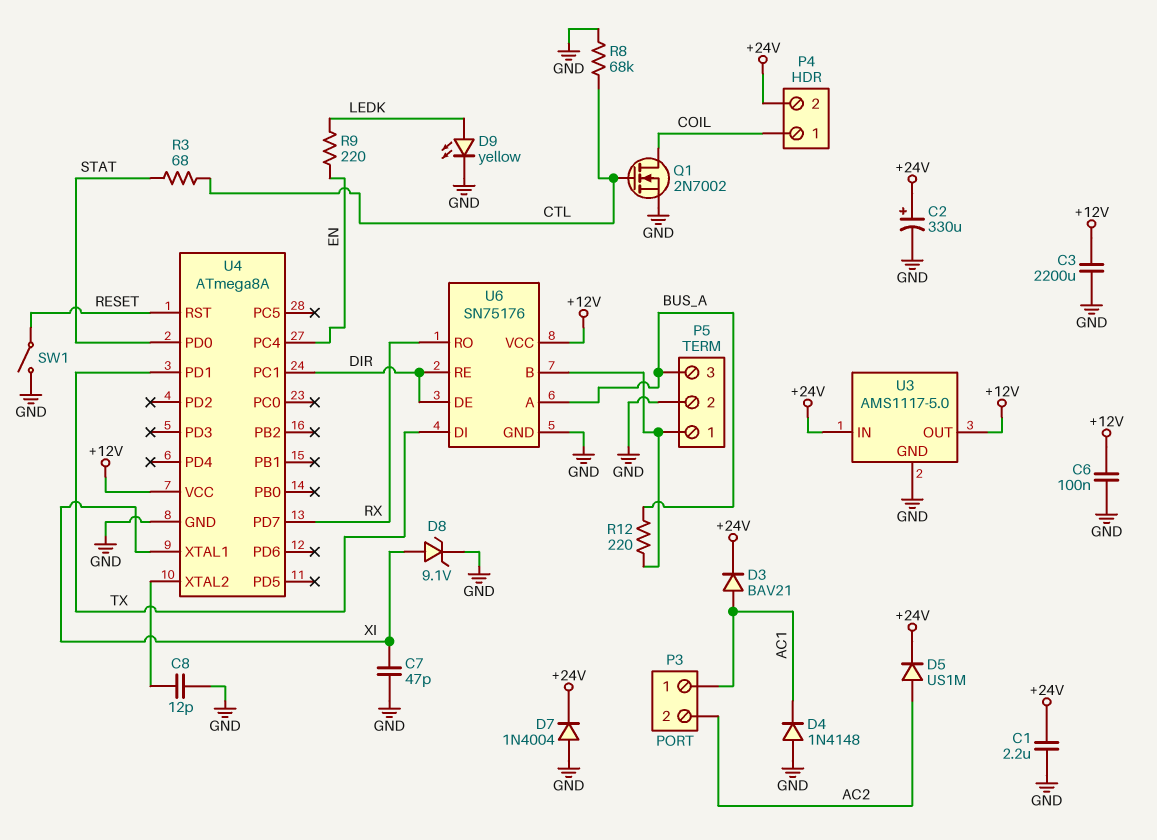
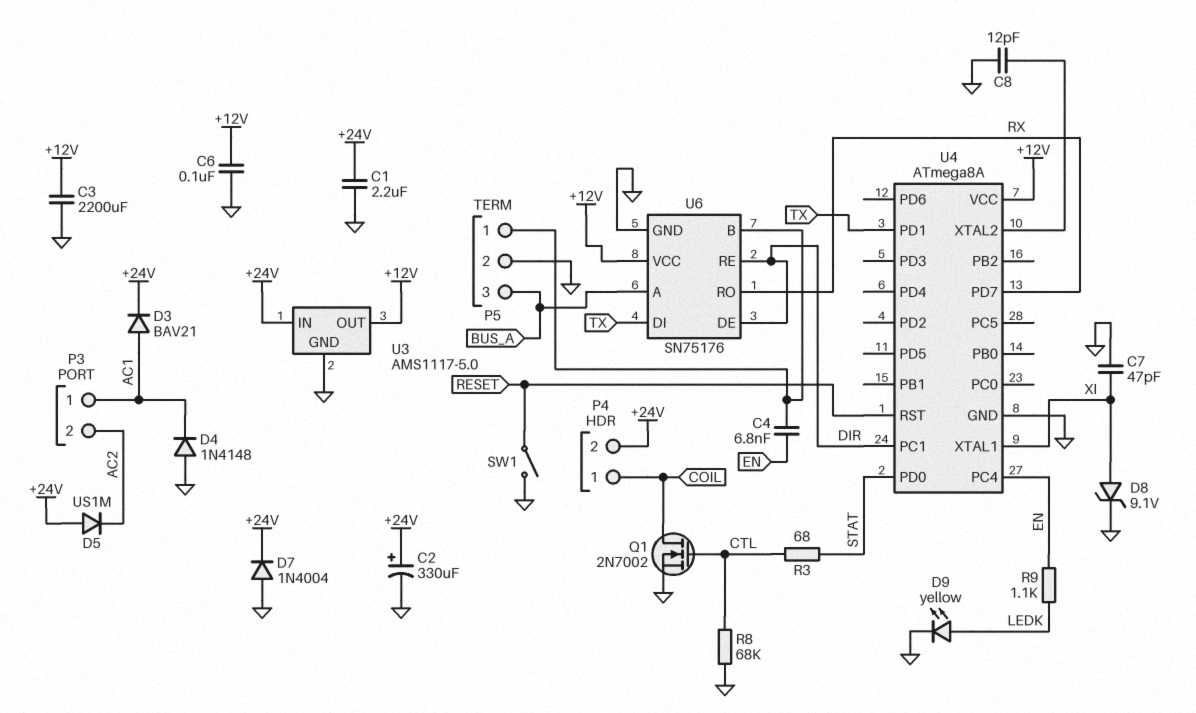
C4: none -> 6.8nF (EN, P5/1)
D5: diode US1M (A AC2, K +24V) -> diode US1M (A +24V, K AC2)
R9: 220 (EN, LEDK) -> 1.1k (EN, LEDK)
R12: 220 (BUS_A, P5/1) -> none

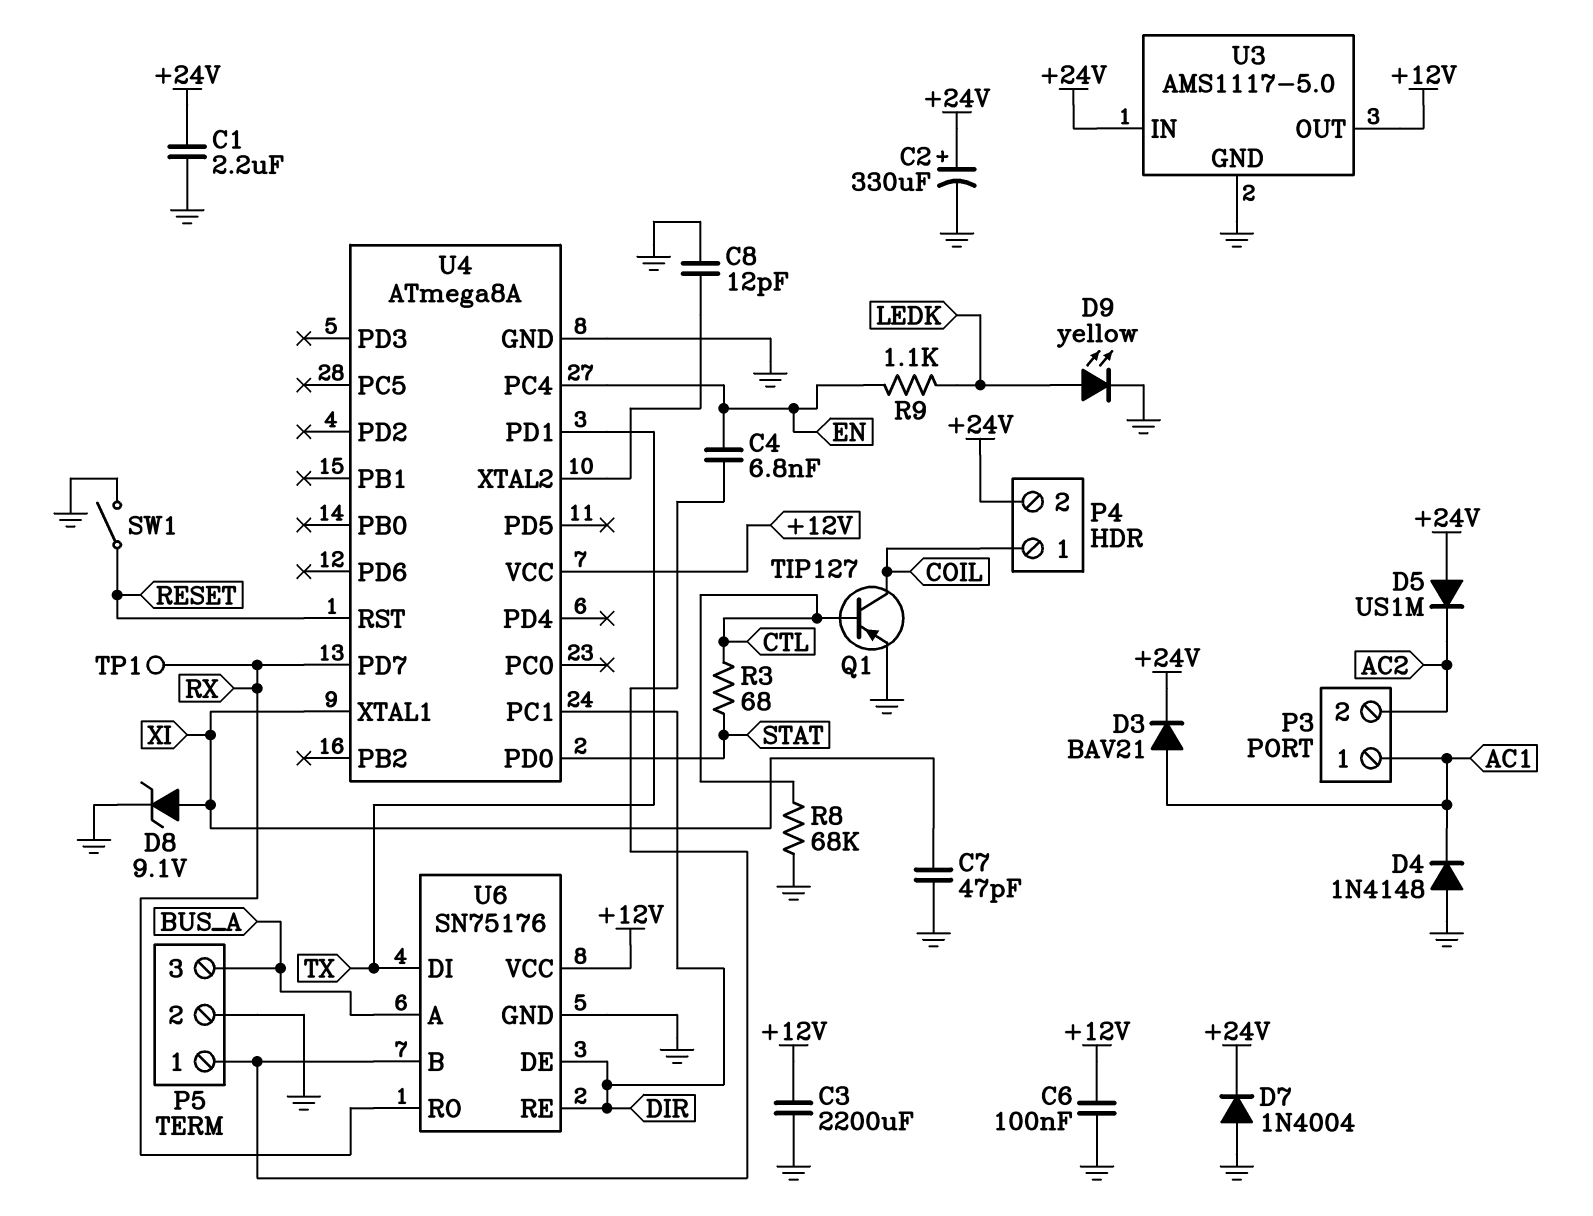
Q1: NMOS 2N7002 (G CTL, D COIL, S GND) -> PNP TIP127 (B CTL, C COIL, E GND)
TP1: none -> test point (RX)

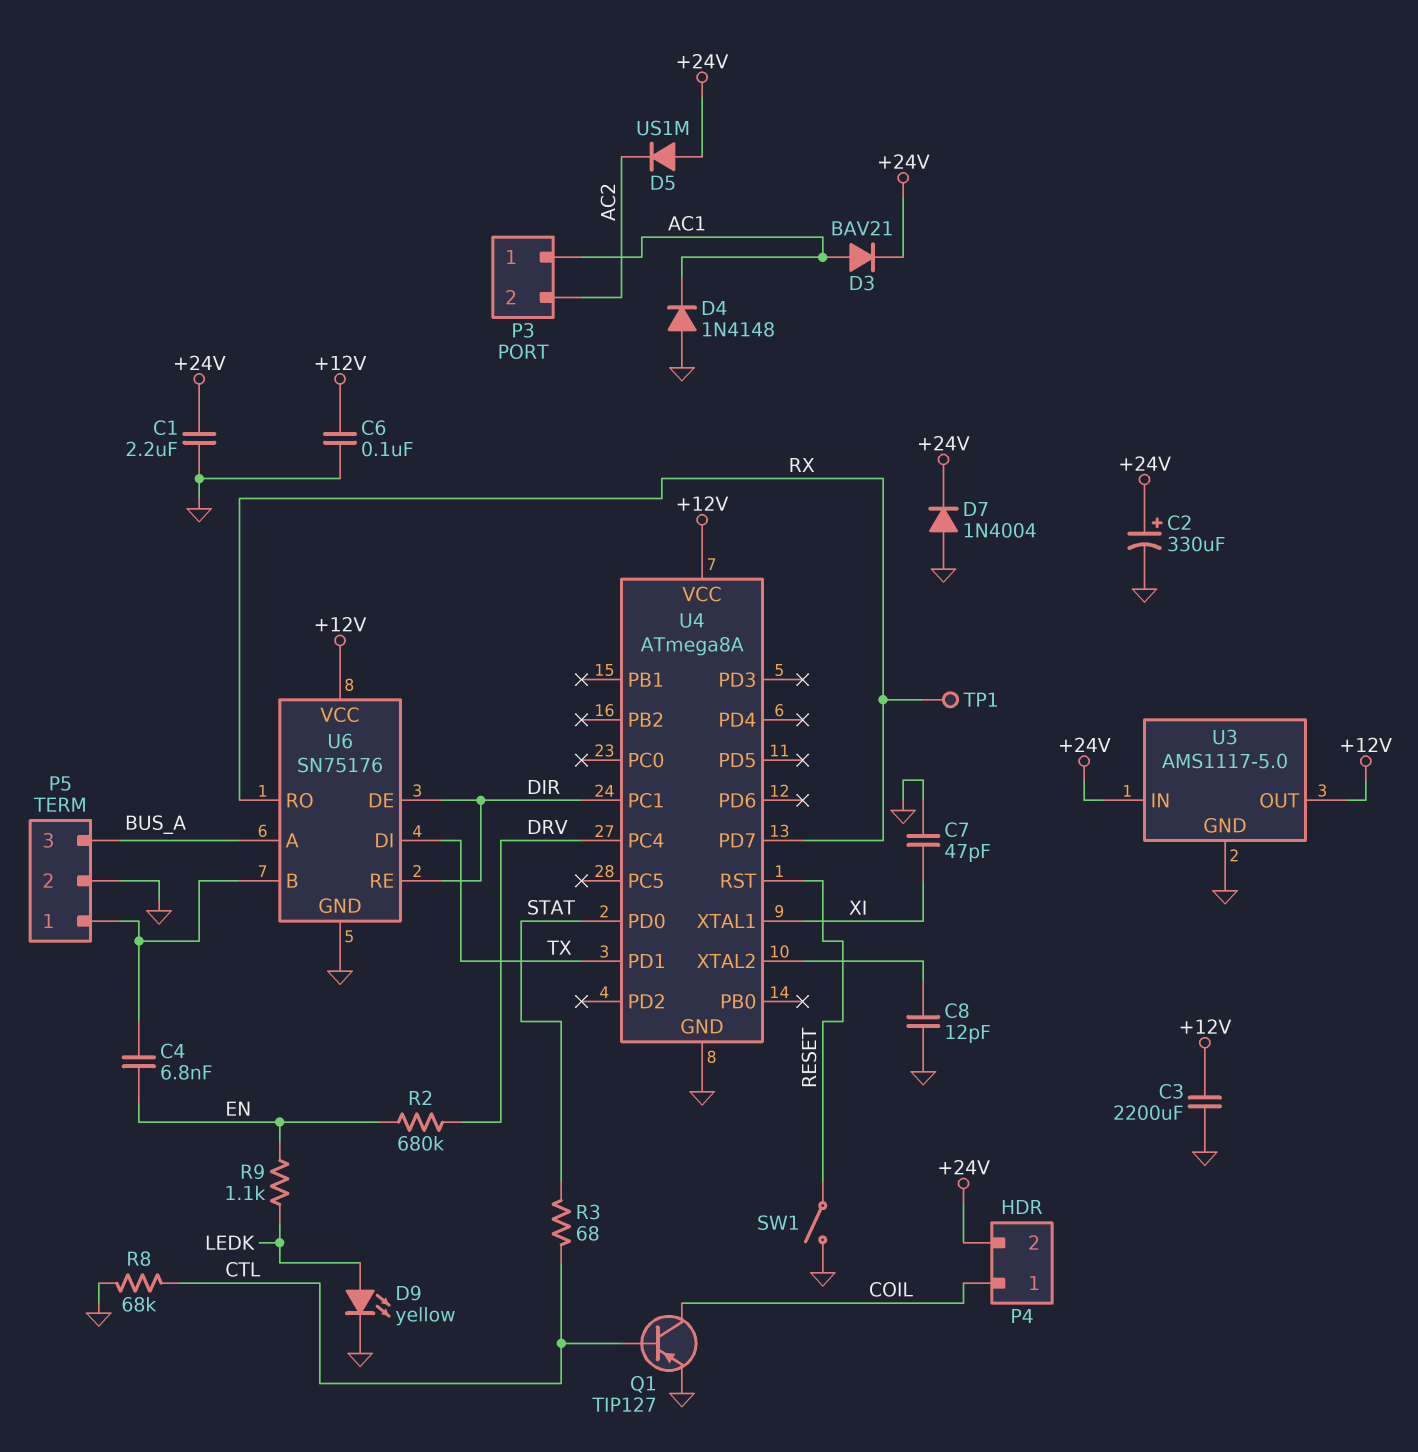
D8: zener 9.1V (A XI, K GND) -> none
R2: none -> 680k (DRV, EN)
U4 pin PC4: EN -> DRV

